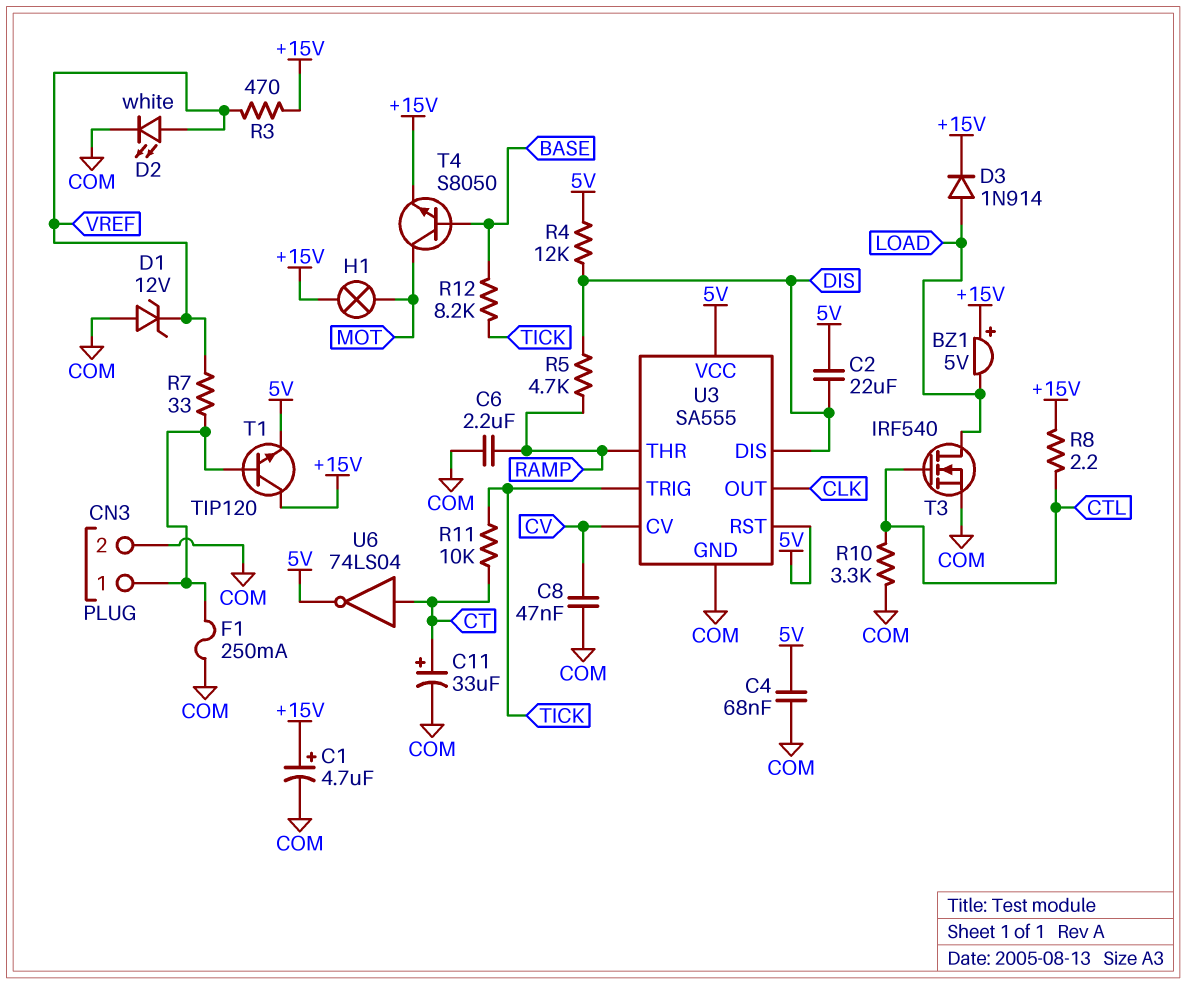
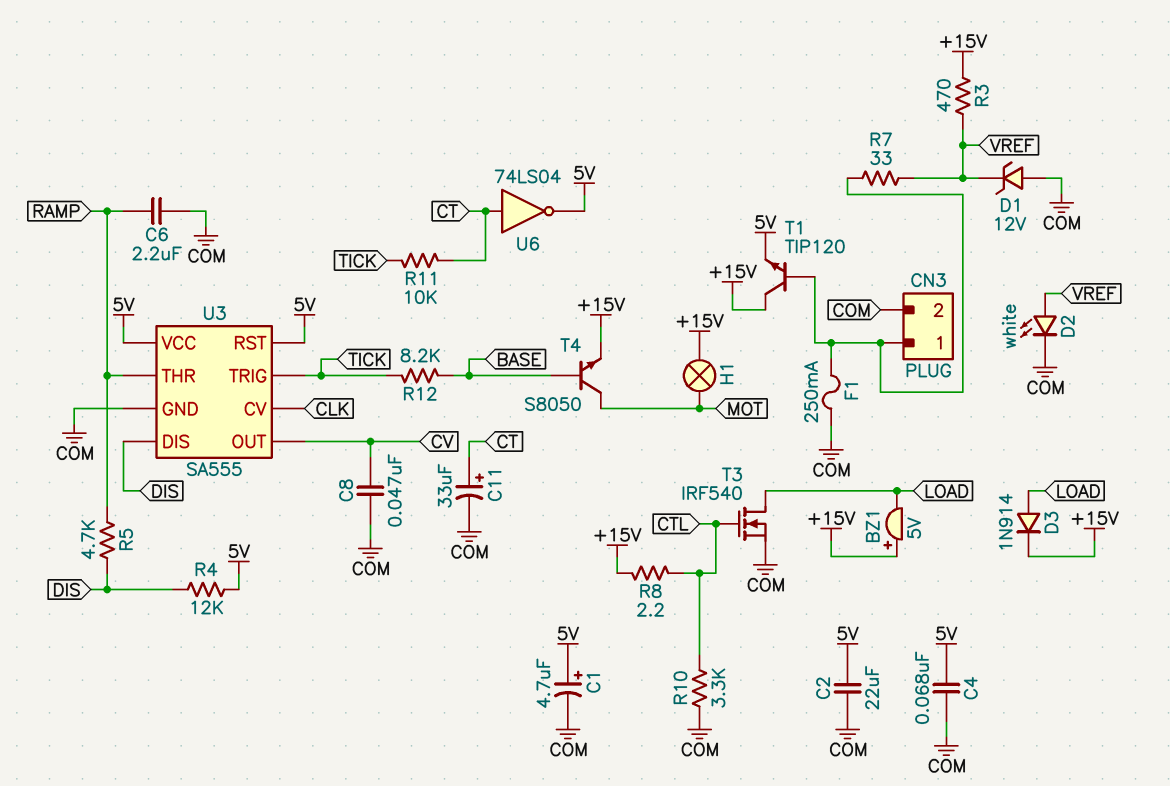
C1: 4.7uF (plus +15V, minus COM) -> 4.7uF (plus 5V, minus COM)
C2: 22uF (5V, DIS) -> 22uF (5V, COM)
U3 pin CV: CV -> CLK
U3 pin OUT: CLK -> CV

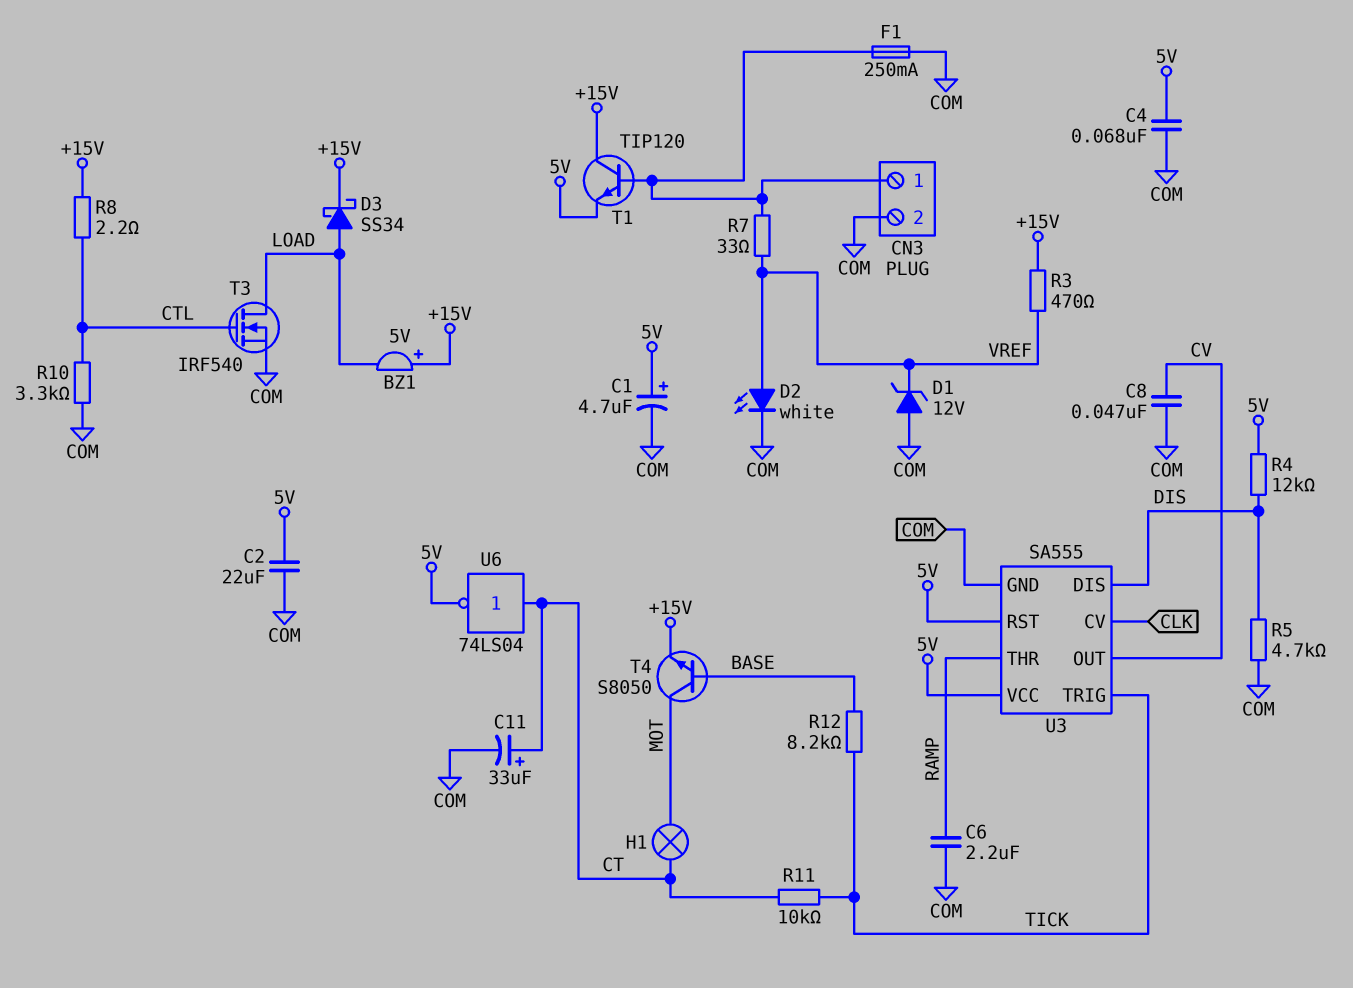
D3: diode 1N914 (A LOAD, K +15V) -> schottky SS34 (A LOAD, K +15V)
H1: lamp (+15V, MOT) -> lamp (CT, MOT)
R5: 4.7k (DIS, RAMP) -> 4.7k (COM, DIS)

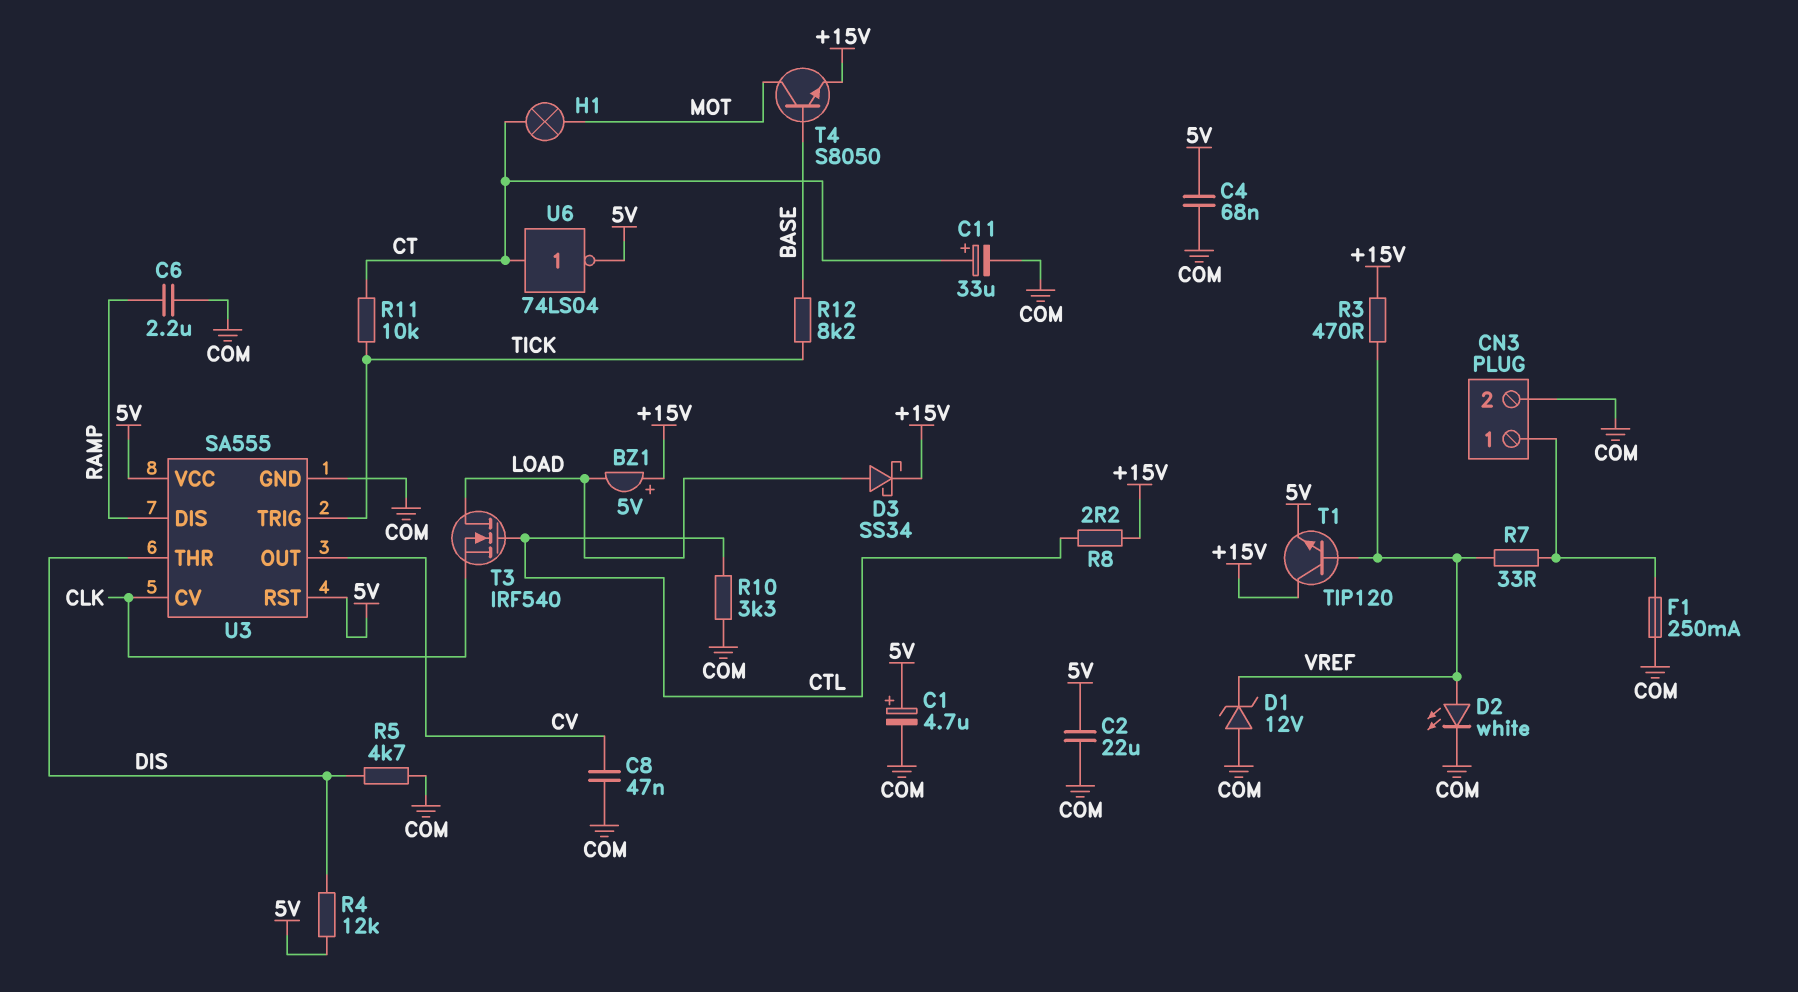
T1: NPN TIP120 (B CN3/1, C +15V, E 5V) -> NPN TIP120 (B VREF, C +15V, E 5V)
T3: NMOS IRF540 (G CTL, D LOAD, S COM) -> NMOS IRF540 (G CTL, D LOAD, S CLK)
U3 pin DIS: DIS -> RAMP
U3 pin THR: RAMP -> DIS

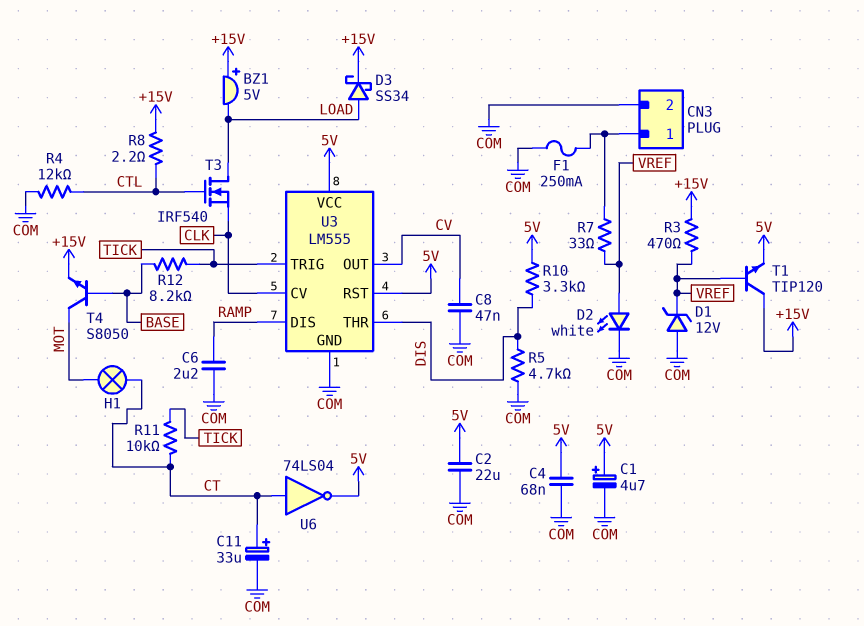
R4: 12k (5V, DIS) -> 12k (COM, CTL)
R10: 3.3k (COM, CTL) -> 3.3k (5V, DIS)
U3: SA555 -> LM555

